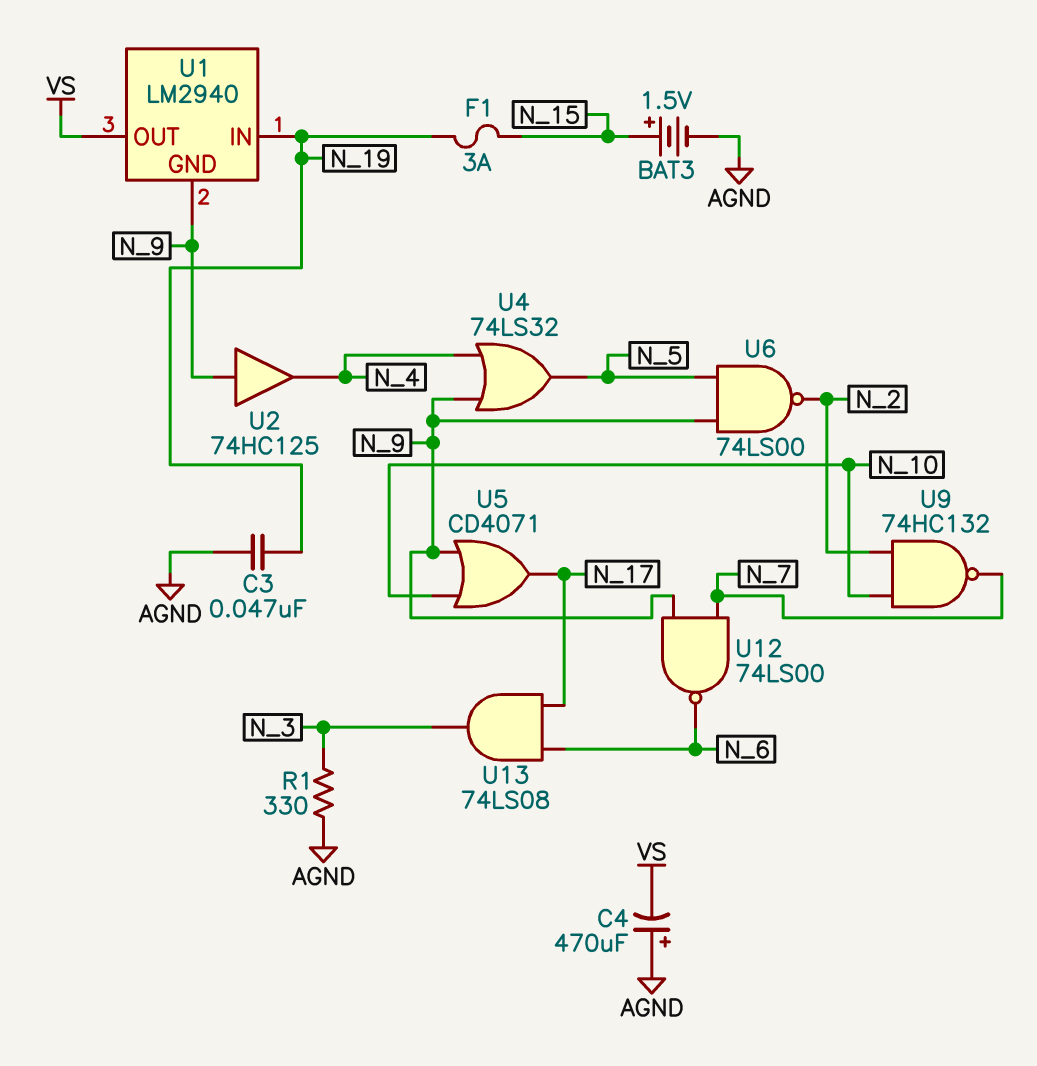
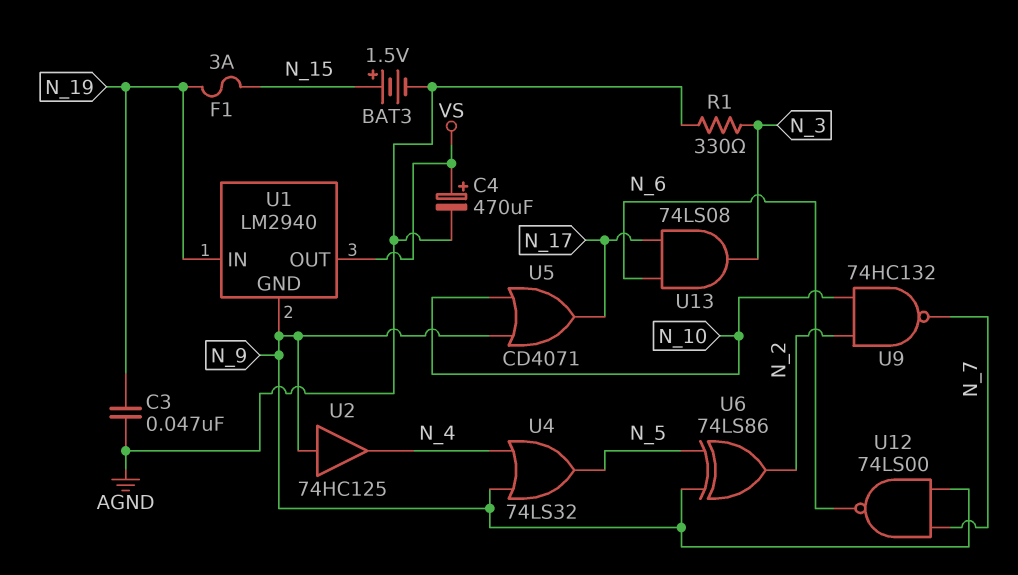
C4: 470uF (plus AGND, minus VS) -> 470uF (plus VS, minus AGND)
U6: NAND 74LS00 (in N_5, in N_9, out N_2) -> XOR 74LS86 (in N_5, in N_9, out N_2)

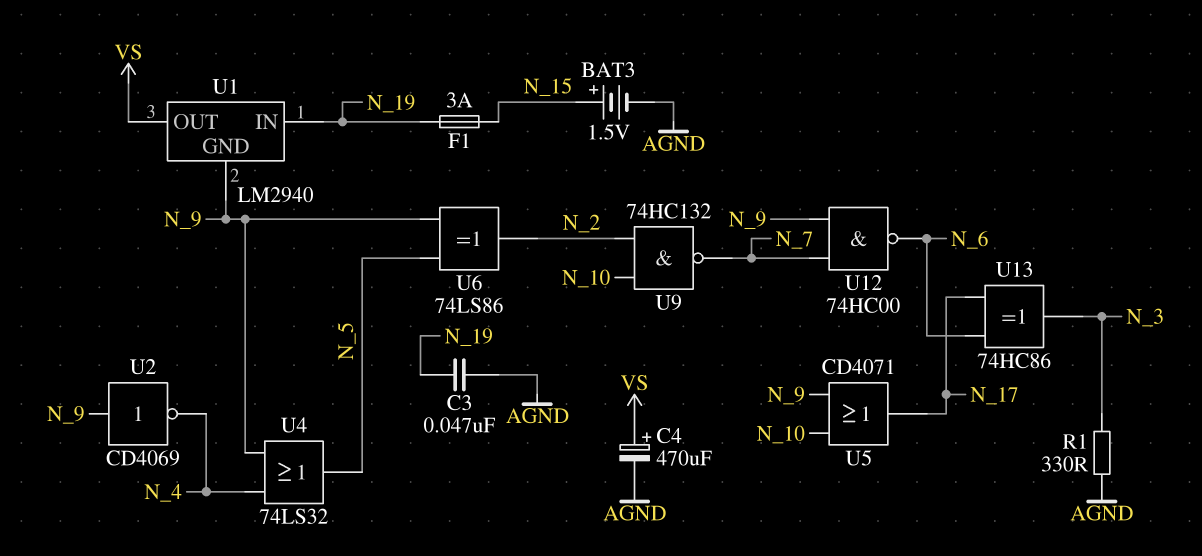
U2: buffer 74HC125 (in N_9, out N_4) -> NOT CD4069 (in N_9, out N_4)
U12: NAND 74LS00 (in N_7, in N_9, out N_6) -> NAND 74HC00 (in N_7, in N_9, out N_6)
U13: AND 74LS08 (in N_6, in N_17, out N_3) -> XOR 74HC86 (in N_6, in N_17, out N_3)

